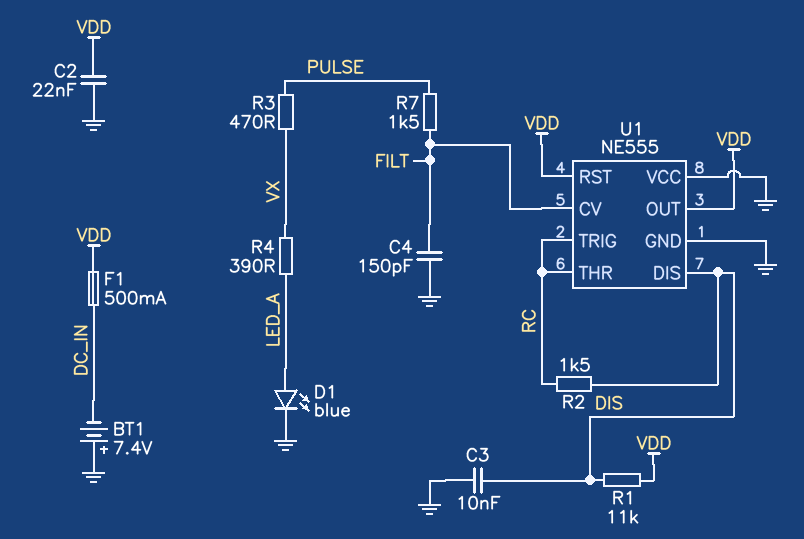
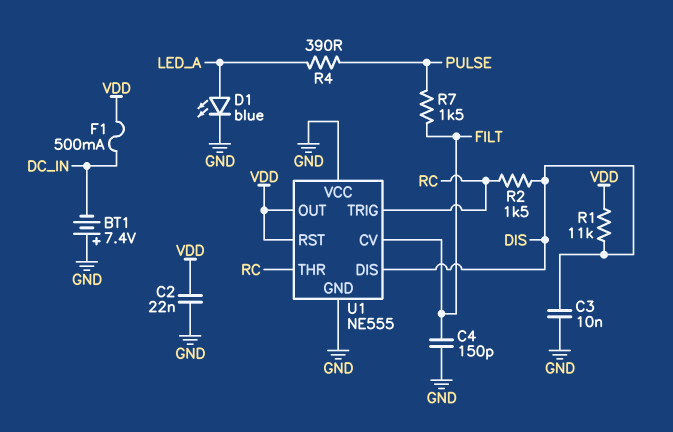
R3: 470 (PULSE, VX) -> none
R4: 390 (LED_A, VX) -> 390 (LED_A, PULSE)

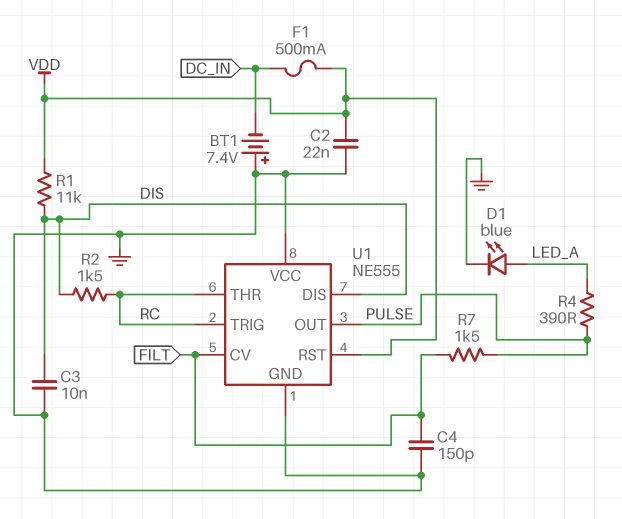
U1 pin OUT: VDD -> PULSE

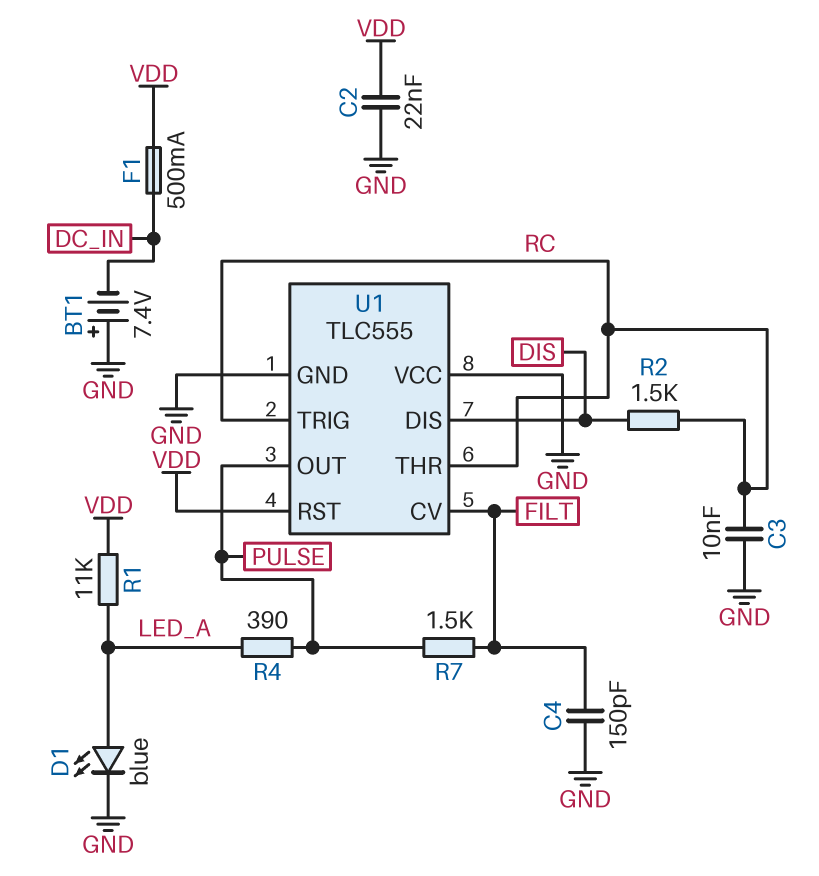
C3: 10nF (DIS, GND) -> 10nF (GND, RC)
R1: 11k (DIS, VDD) -> 11k (LED_A, VDD)
U1: NE555 -> TLC555

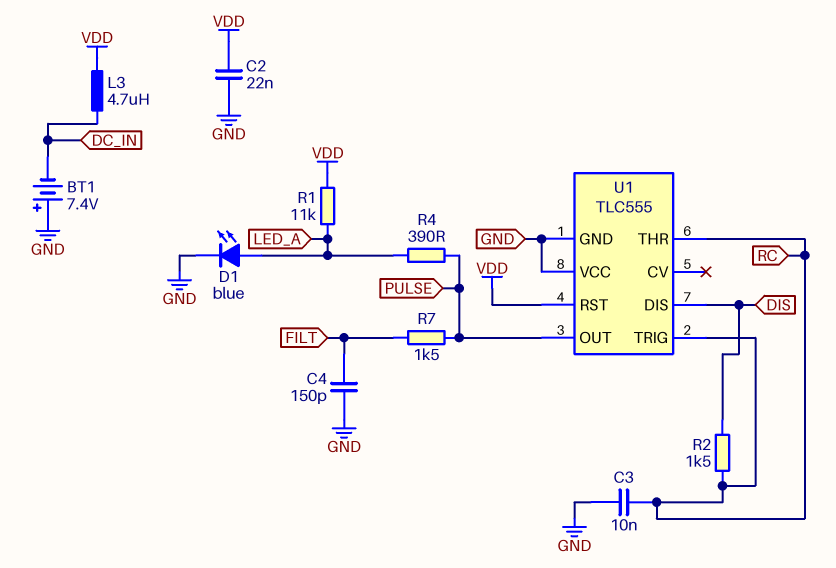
F1: 500mA (DC_IN, VDD) -> none
L3: none -> 4.7uH (DC_IN, VDD)
U1 pin CV: FILT -> none

